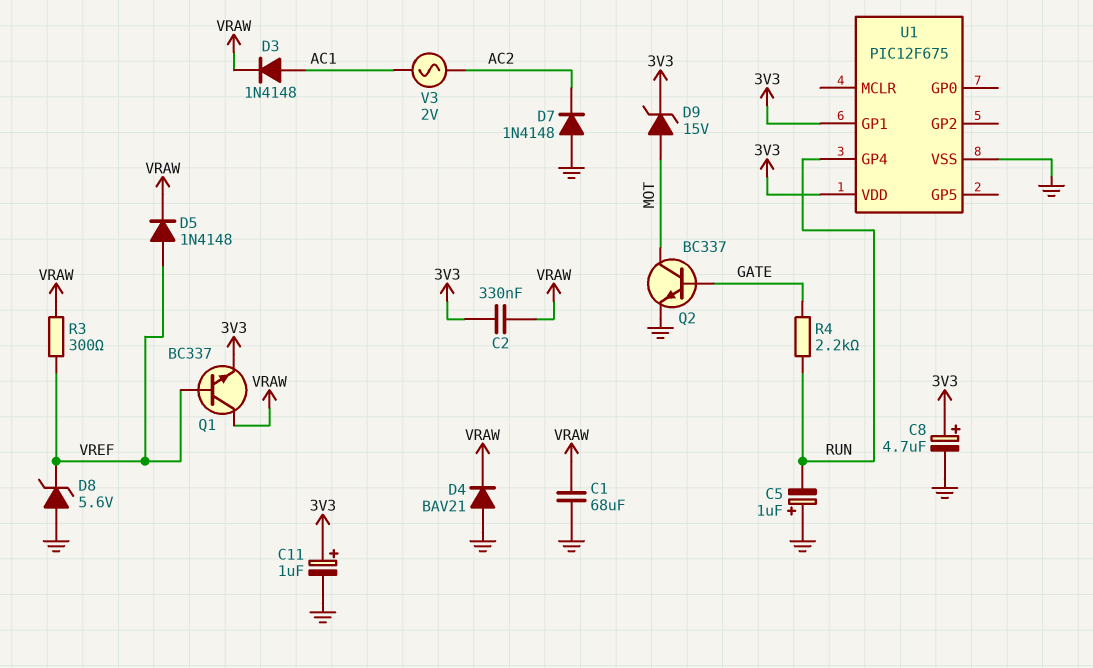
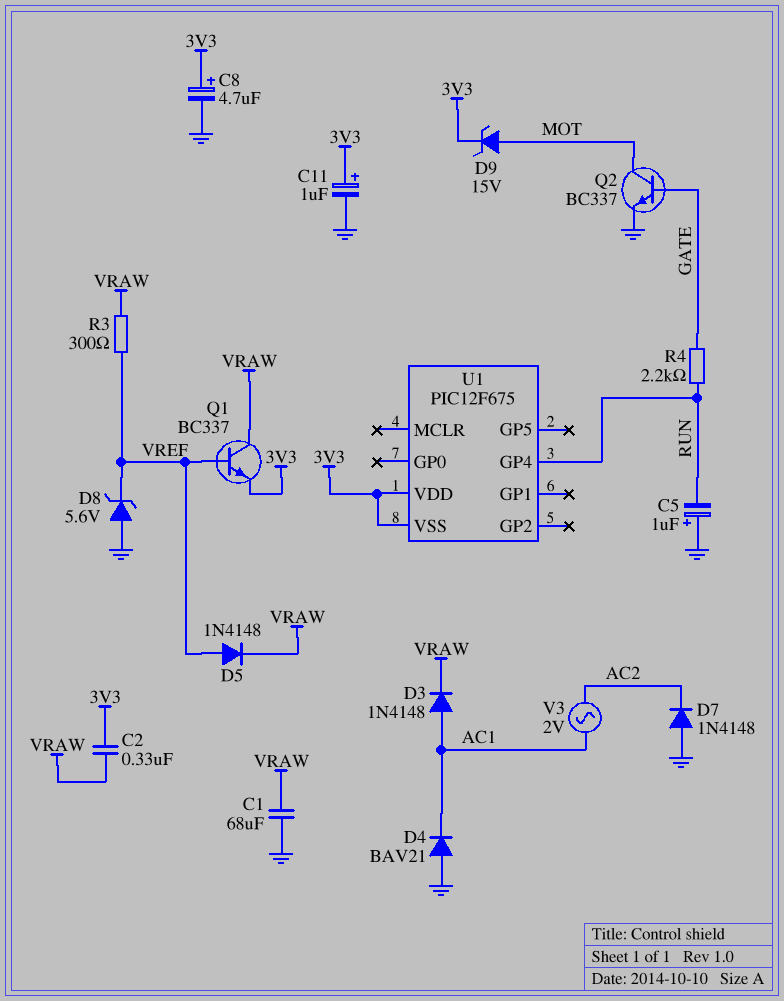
D4: diode BAV21 (A GND, K VRAW) -> diode BAV21 (A GND, K AC1)
U1 pin GP1: 3V3 -> none
U1 pin VSS: GND -> 3V3

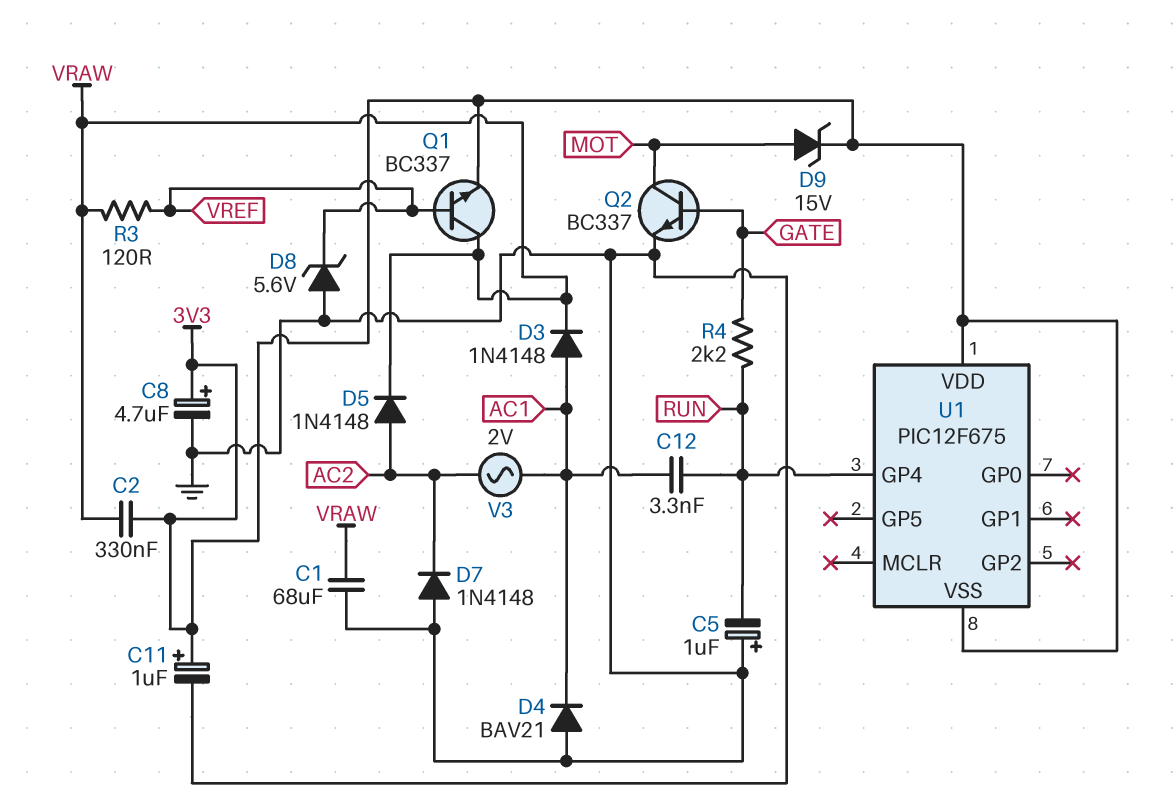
C12: none -> 3.3nF (AC1, RUN)
D5: diode 1N4148 (A VREF, K VRAW) -> diode 1N4148 (A AC2, K VRAW)
R3: 300 (VRAW, VREF) -> 120 (VRAW, VREF)

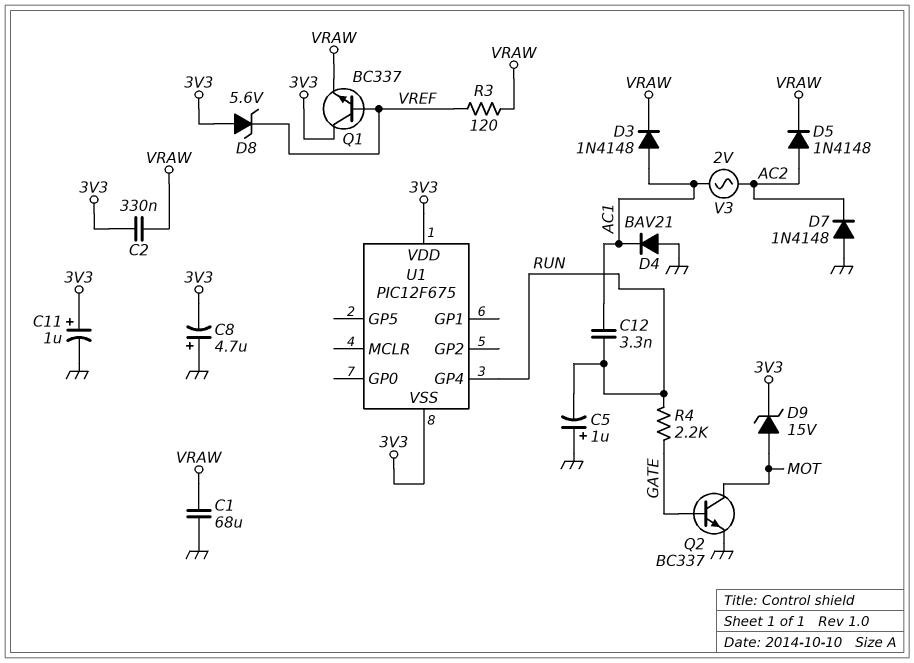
C8: 4.7uF (plus 3V3, minus GND) -> 4.7uF (plus GND, minus 3V3)
D8: zener 5.6V (A GND, K VREF) -> zener 5.6V (A 3V3, K VREF)
Q1: NPN BC337 (B VREF, C VRAW, E 3V3) -> NPN BC337 (B VREF, C 3V3, E VRAW)

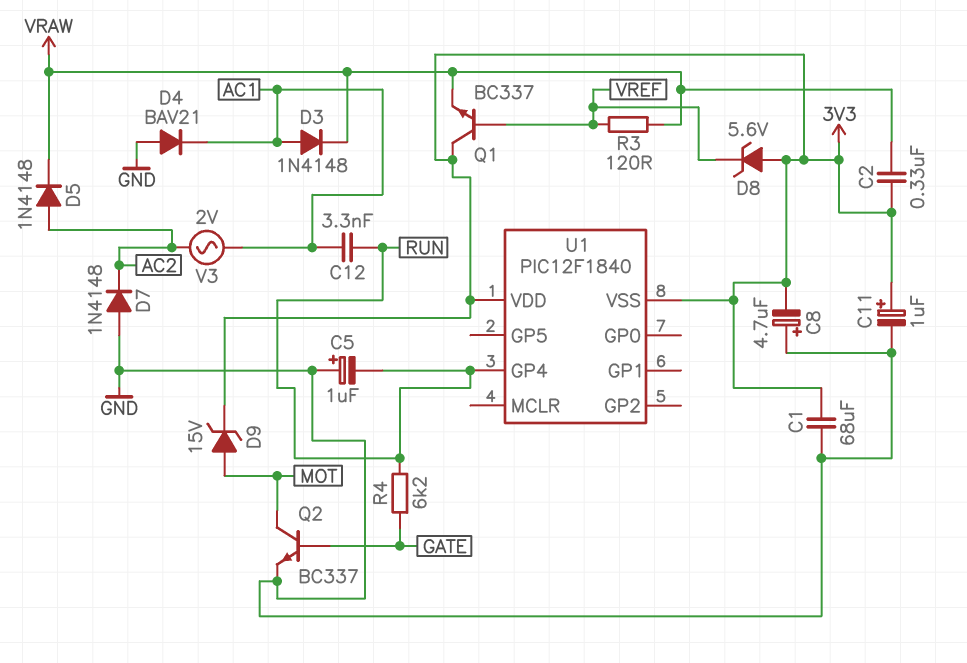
C1: 68uF (GND, VRAW) -> 68uF (3V3, GND)
R4: 2.2k (GATE, RUN) -> 6.2k (GATE, RUN)
U1: PIC12F675 -> PIC12F1840

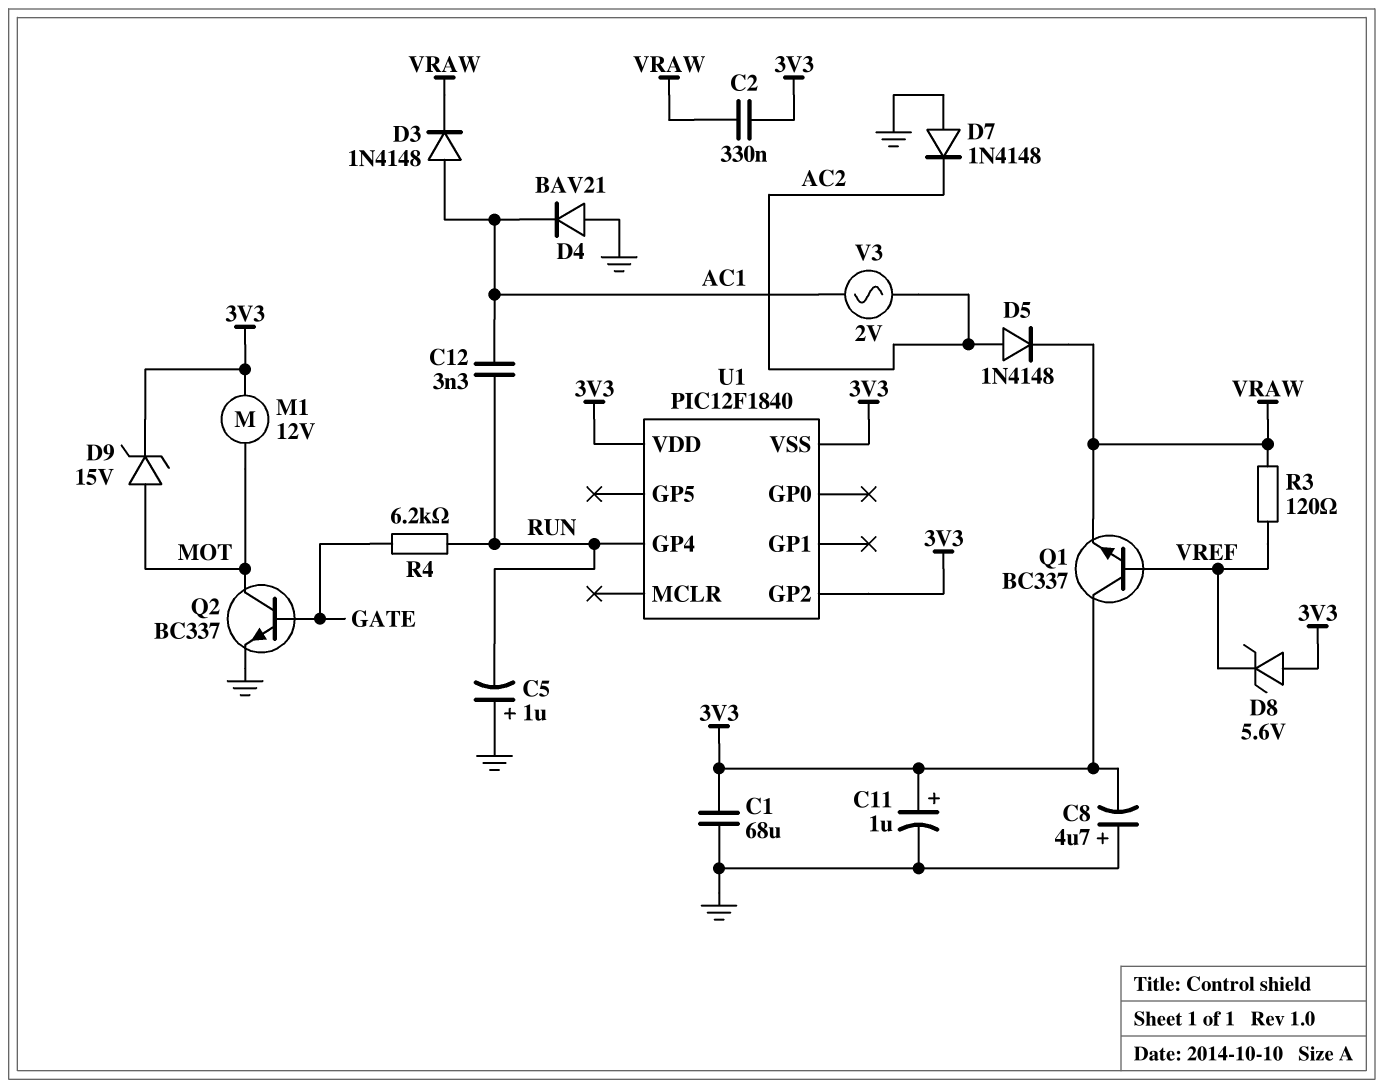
M1: none -> motor 12V (3V3, MOT)
U1 pin GP2: none -> 3V3

